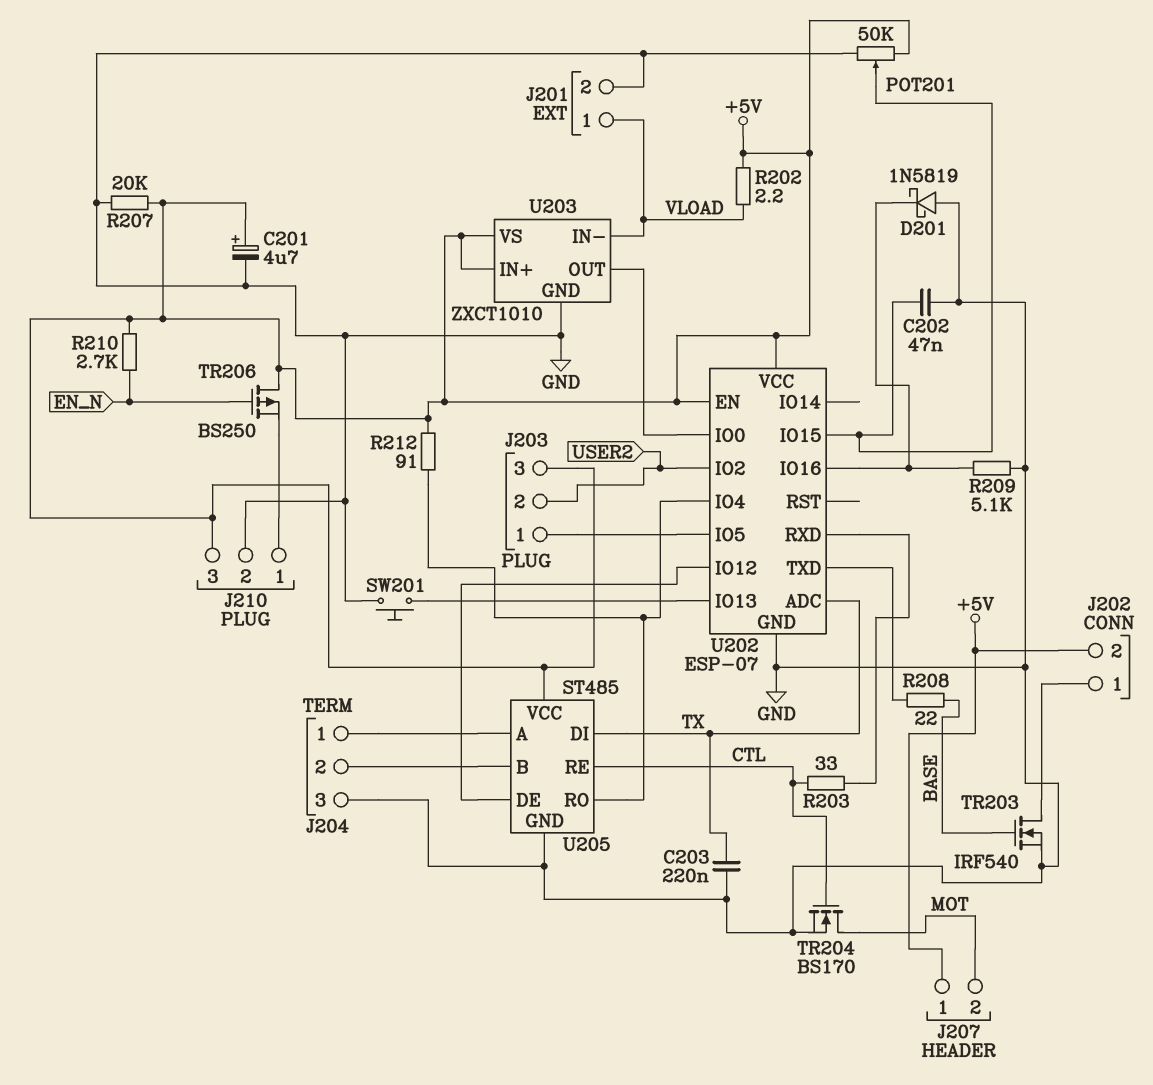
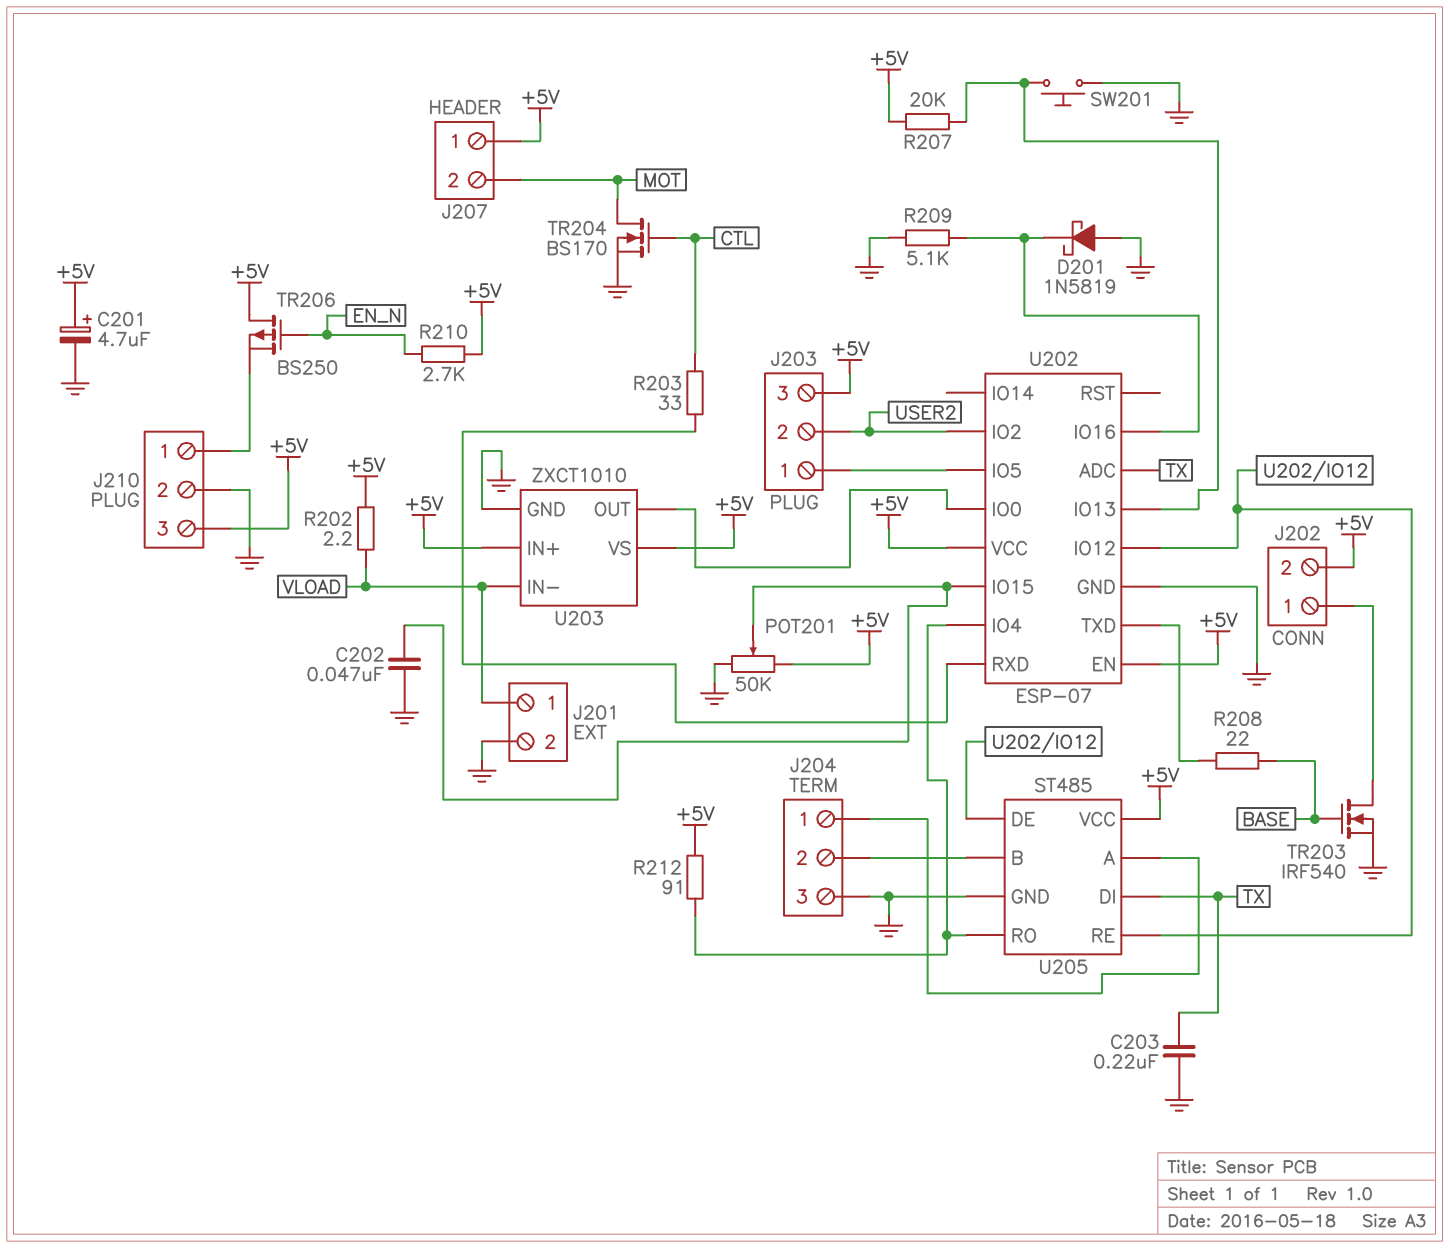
R207: 20k (+5V, GND) -> 20k (+5V, U202/IO13)
U205 pin RE: CTL -> U202/IO12

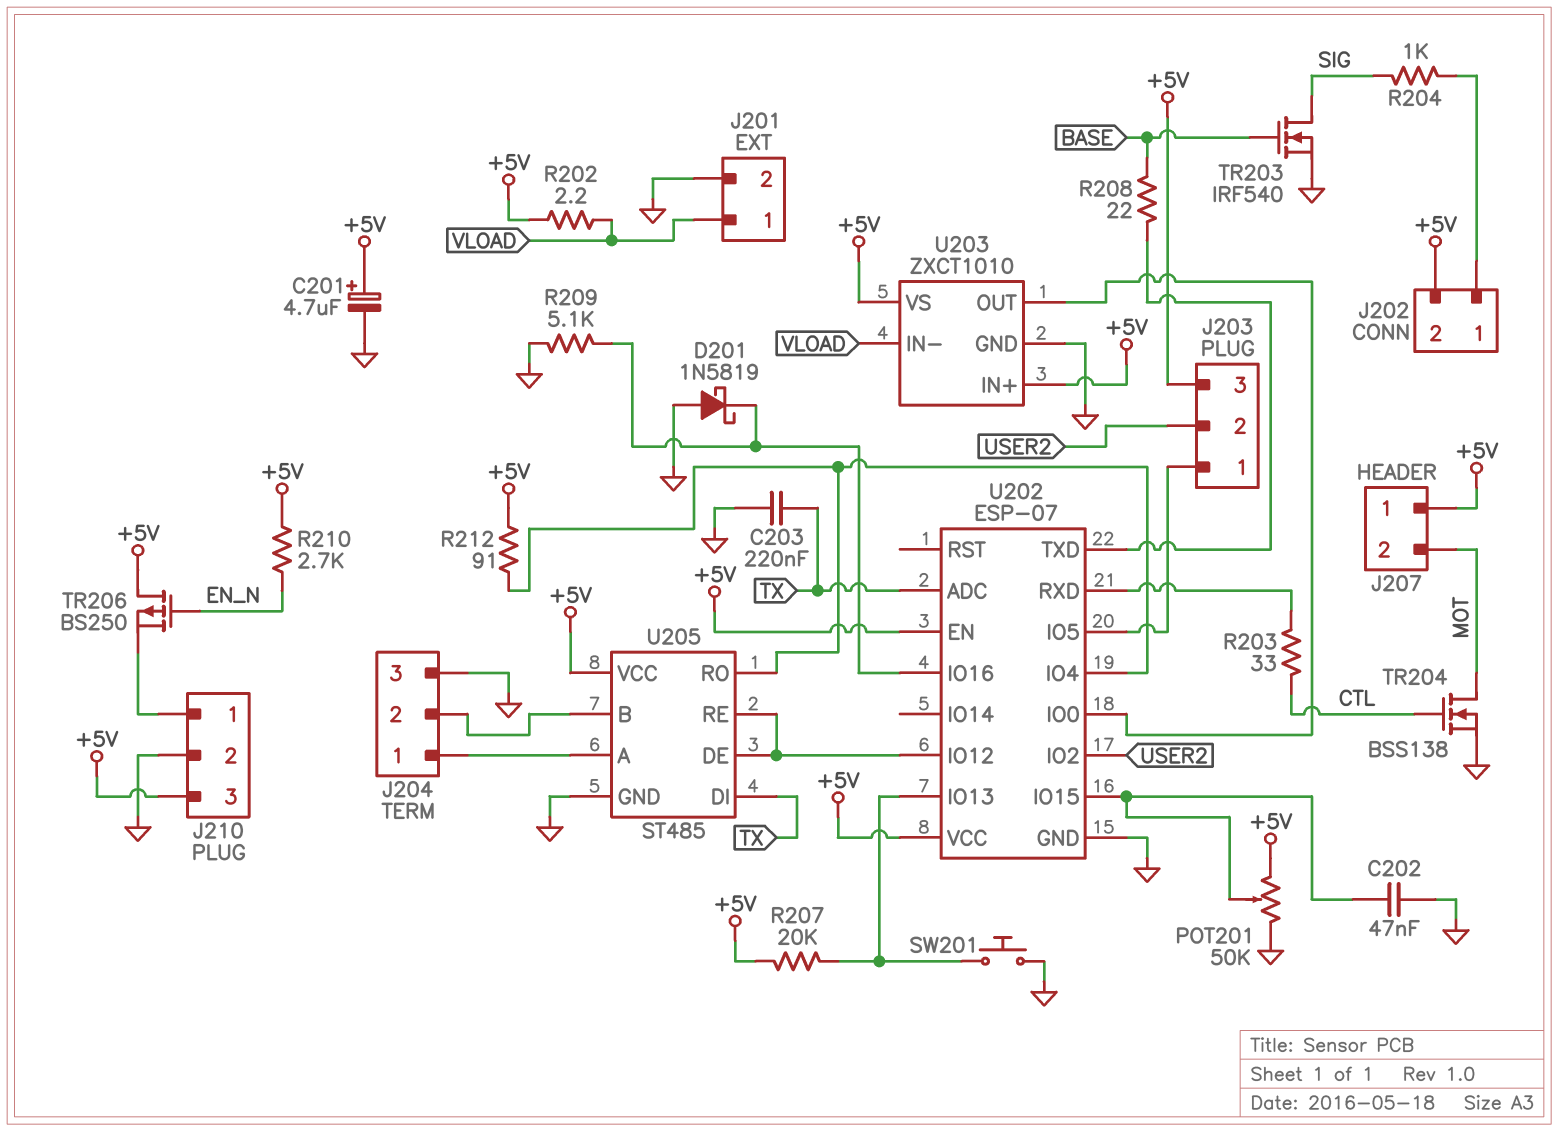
R204: none -> 1k (J202/1, SIG)
TR203: NMOS IRF540 (G BASE, D J202/1, S GND) -> NMOS IRF540 (G BASE, D SIG, S GND)
TR204: NMOS BS170 (G CTL, D MOT, S GND) -> NMOS BSS138 (G CTL, D MOT, S GND)

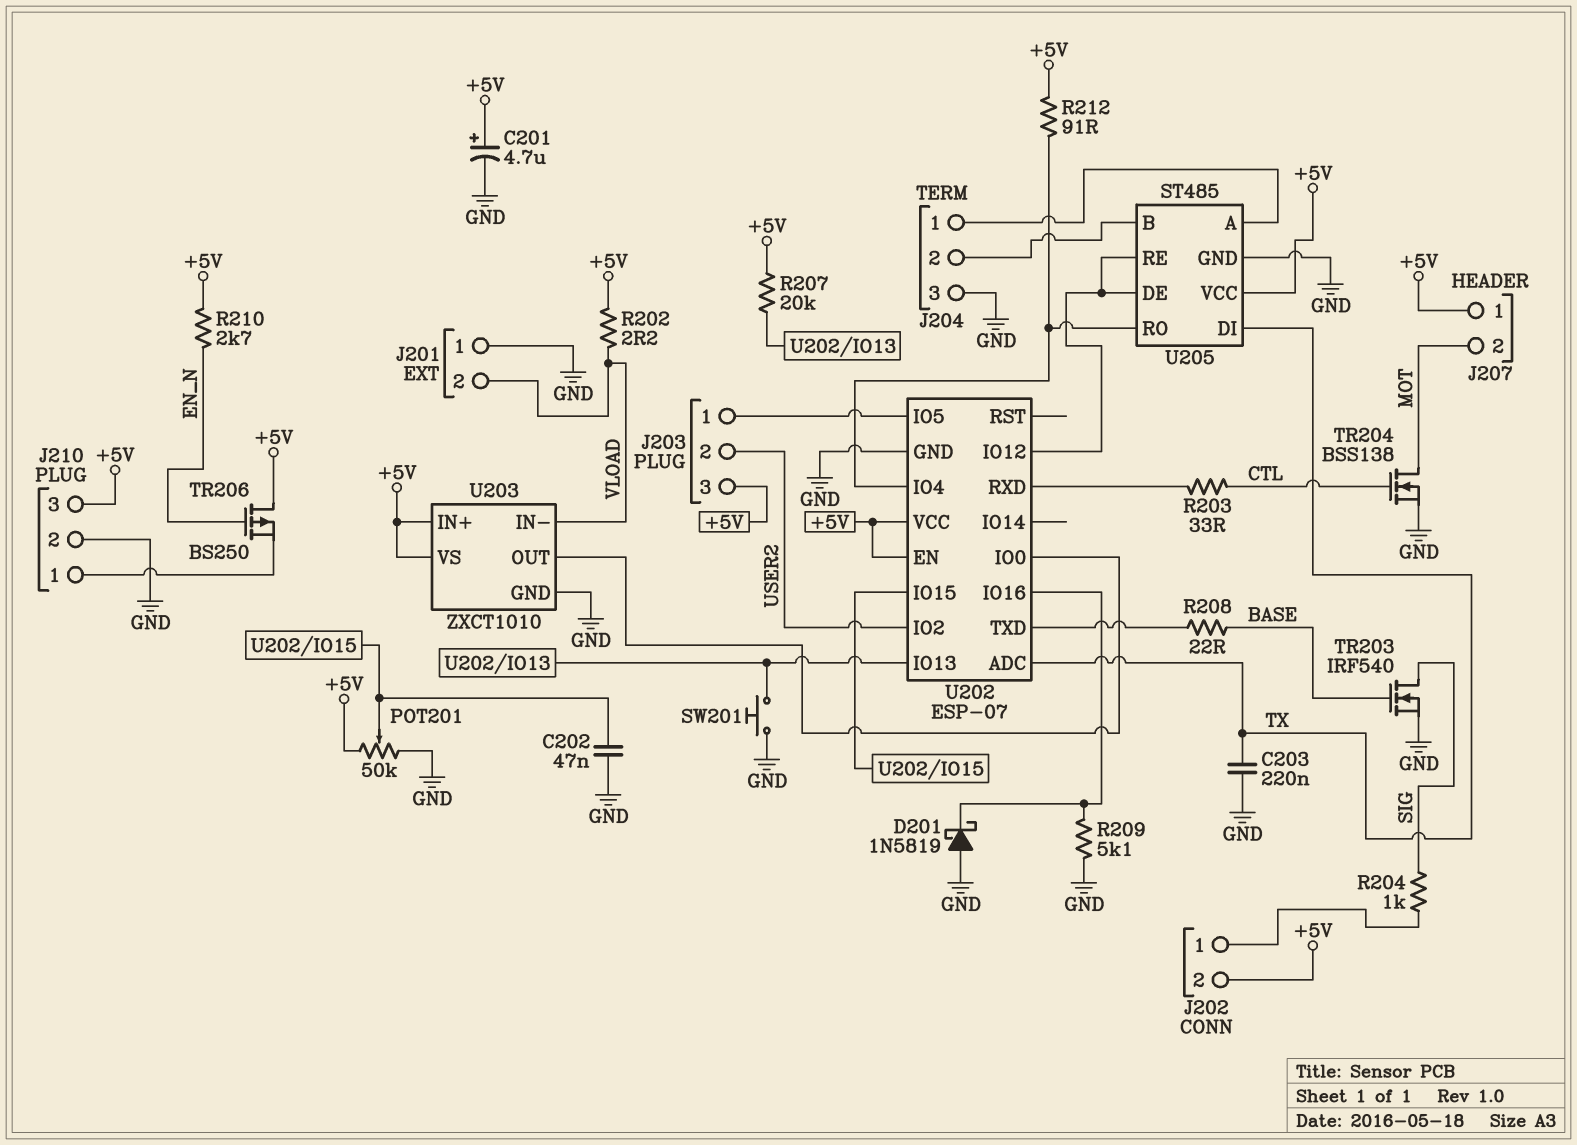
J201 pin 1: VLOAD -> GND
J201 pin 2: GND -> VLOAD

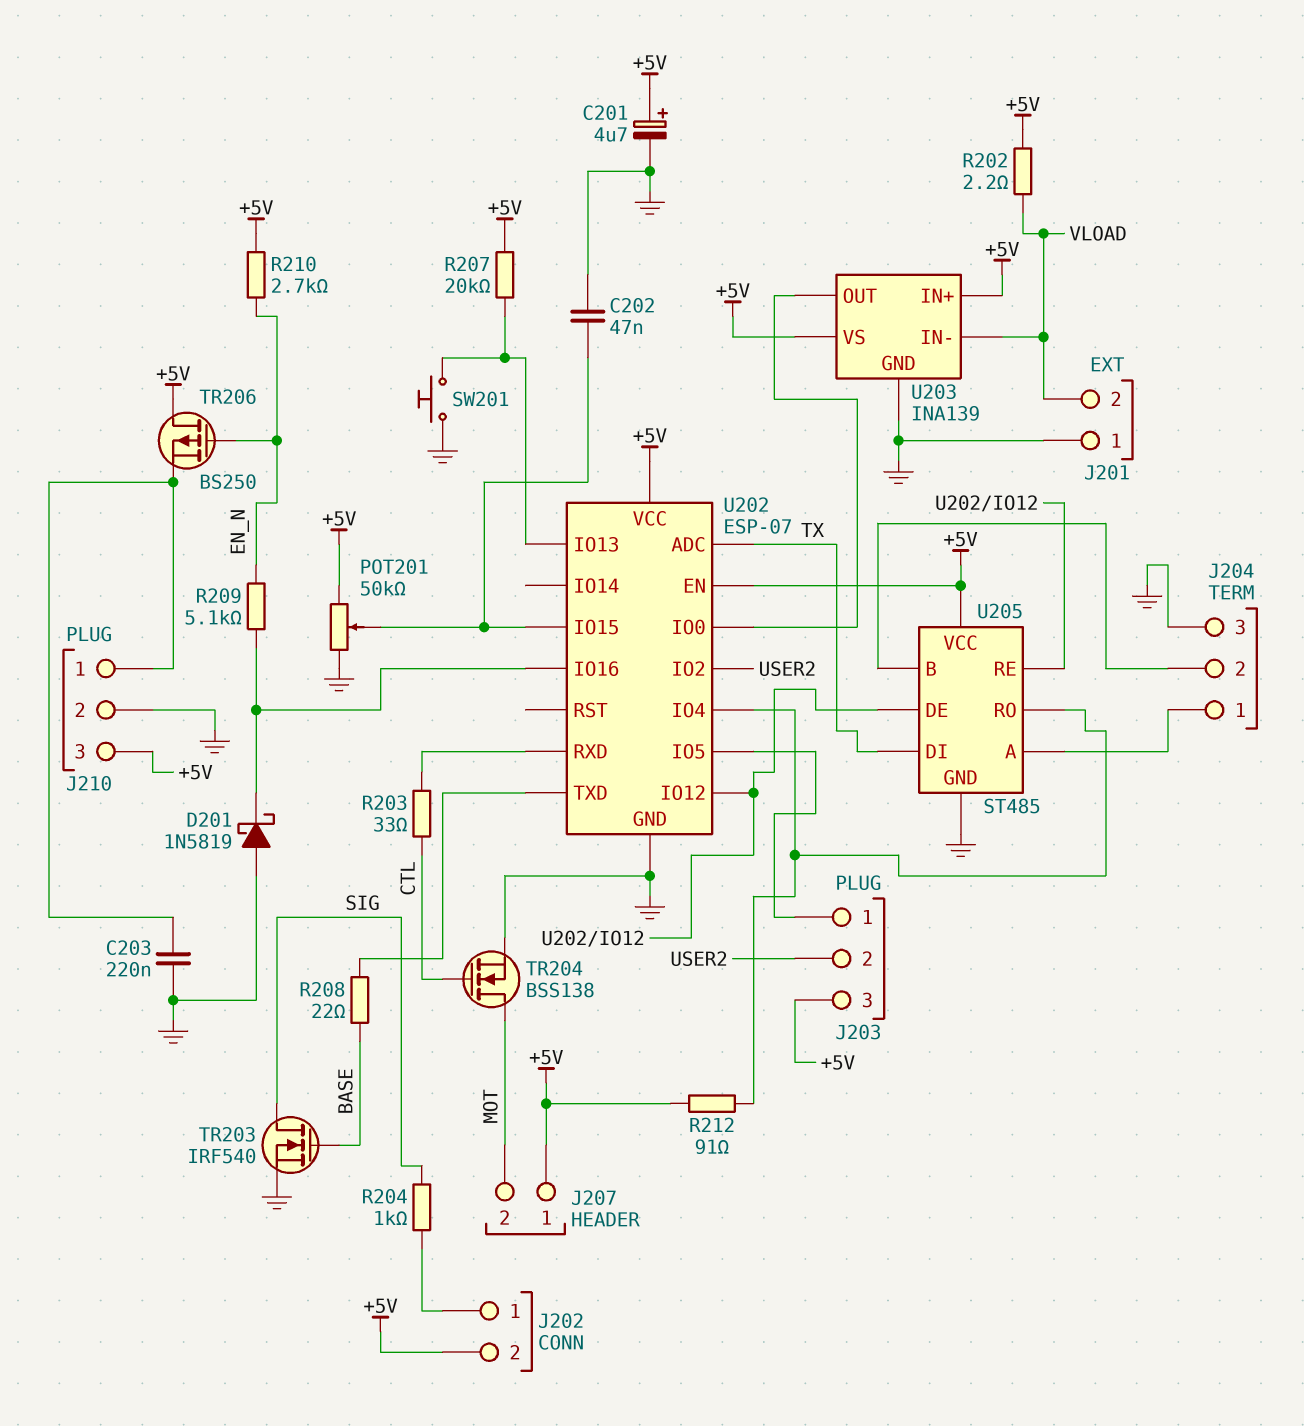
C203: 220nF (GND, TX) -> 220nF (GND, J210/1)
R209: 5.1k (GND, U202/IO16) -> 5.1k (EN_N, U202/IO16)
U203: ZXCT1010 -> INA139

